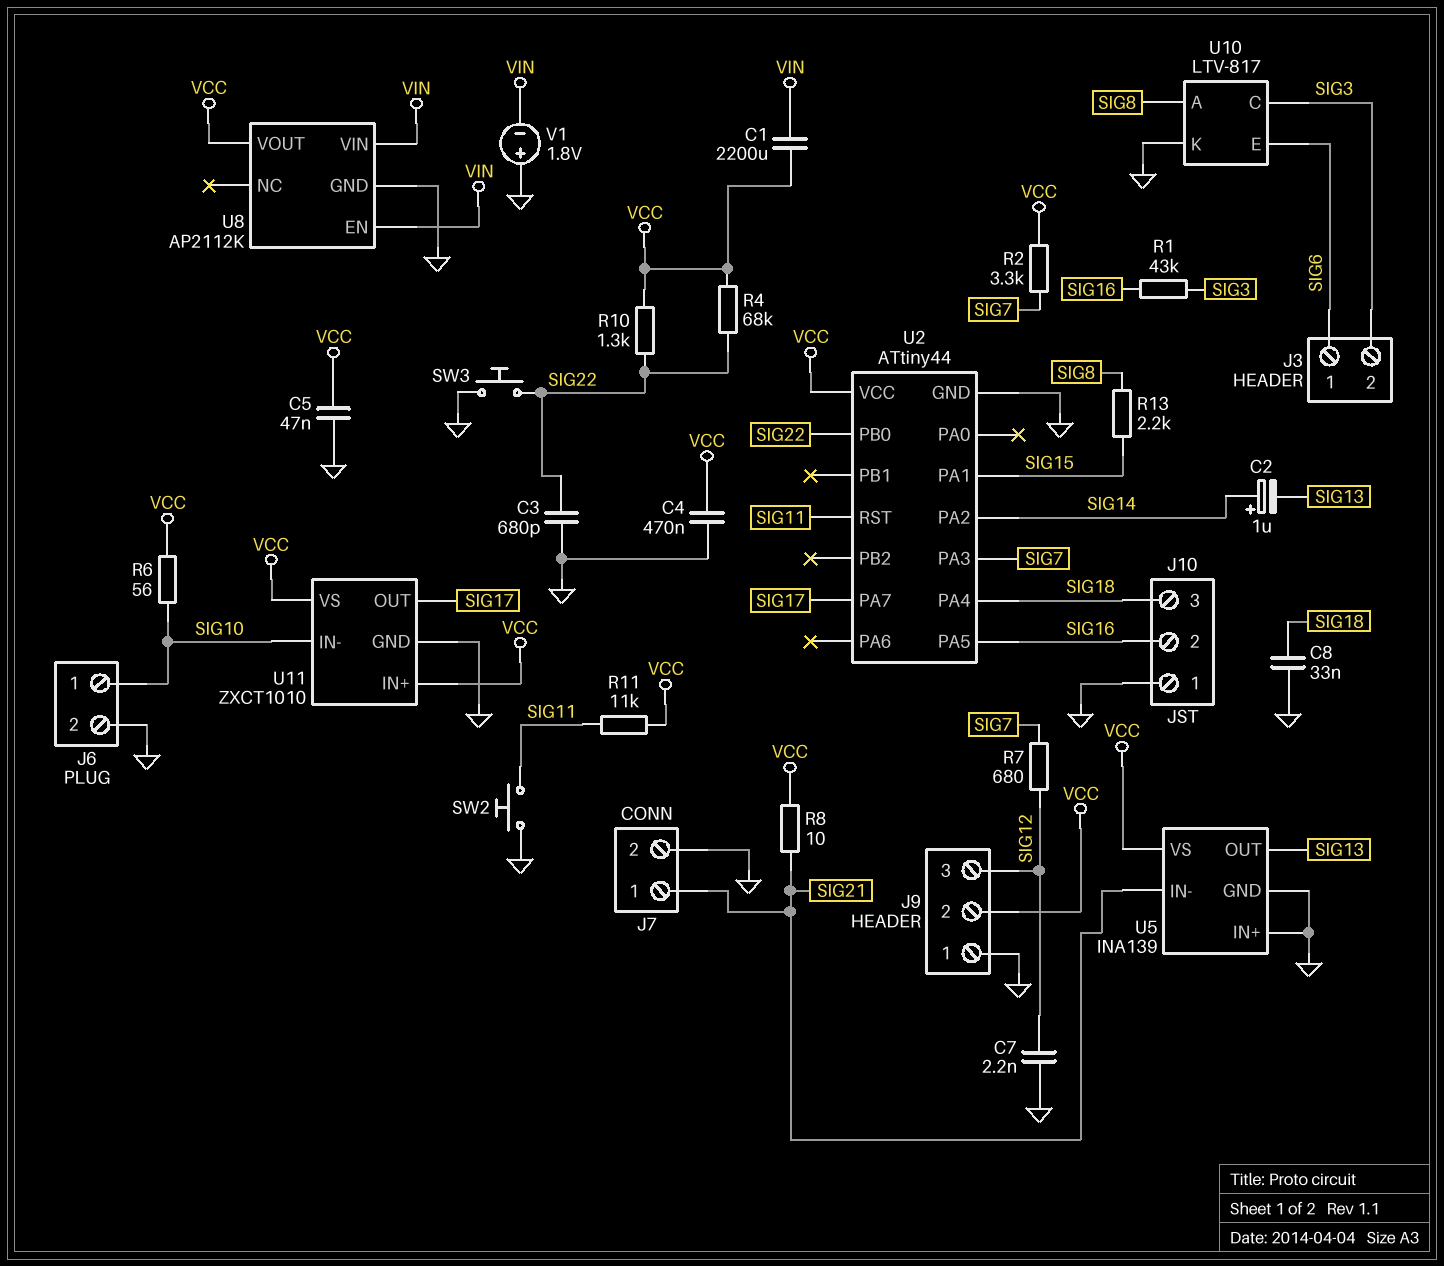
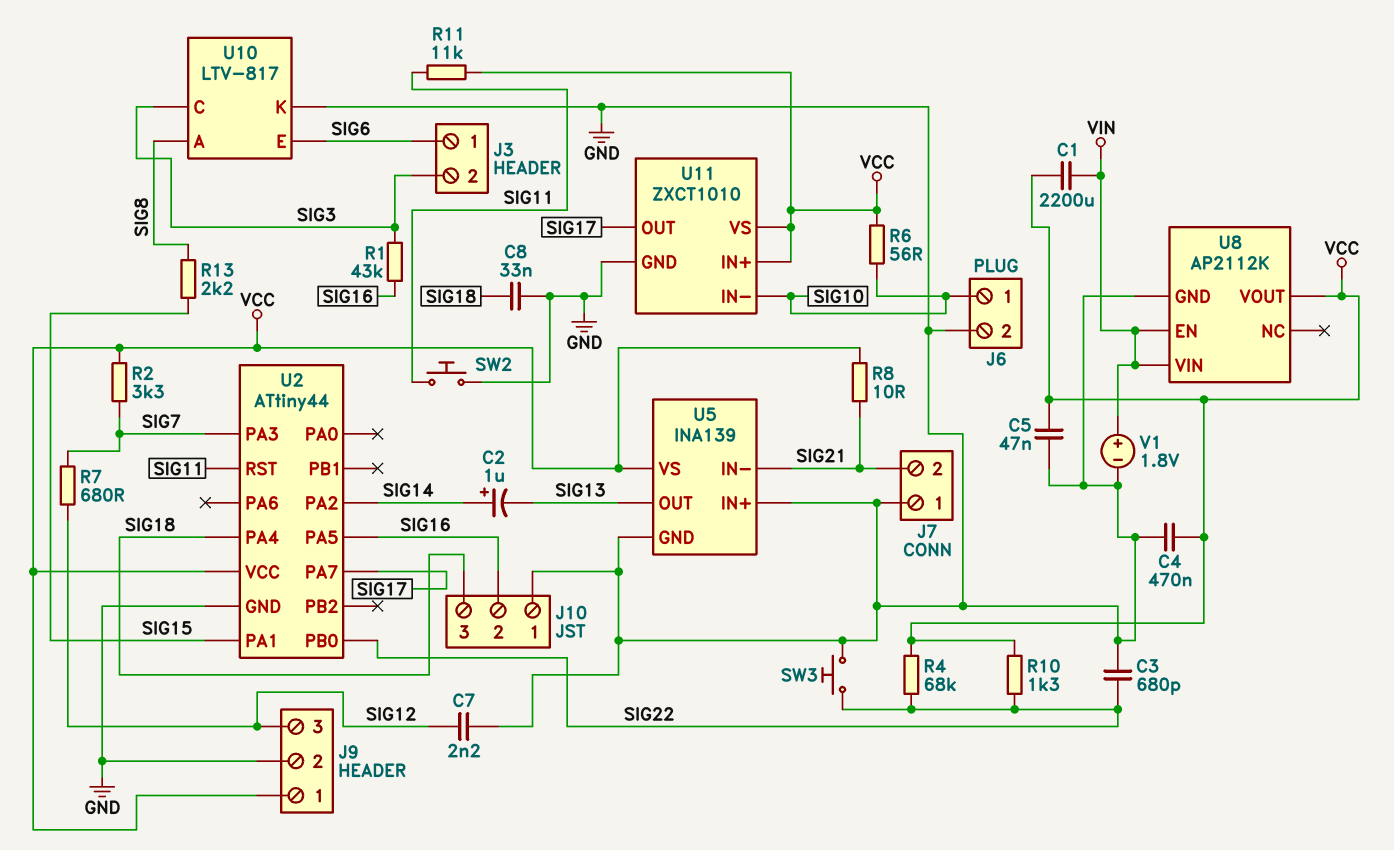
J7 pin 1: SIG21 -> GND
J7 pin 2: GND -> SIG21
J9 pin 1: GND -> VCC
J9 pin 2: VCC -> GND
V1: 1.8V (plus GND, minus VIN) -> 1.8V (plus VIN, minus GND)

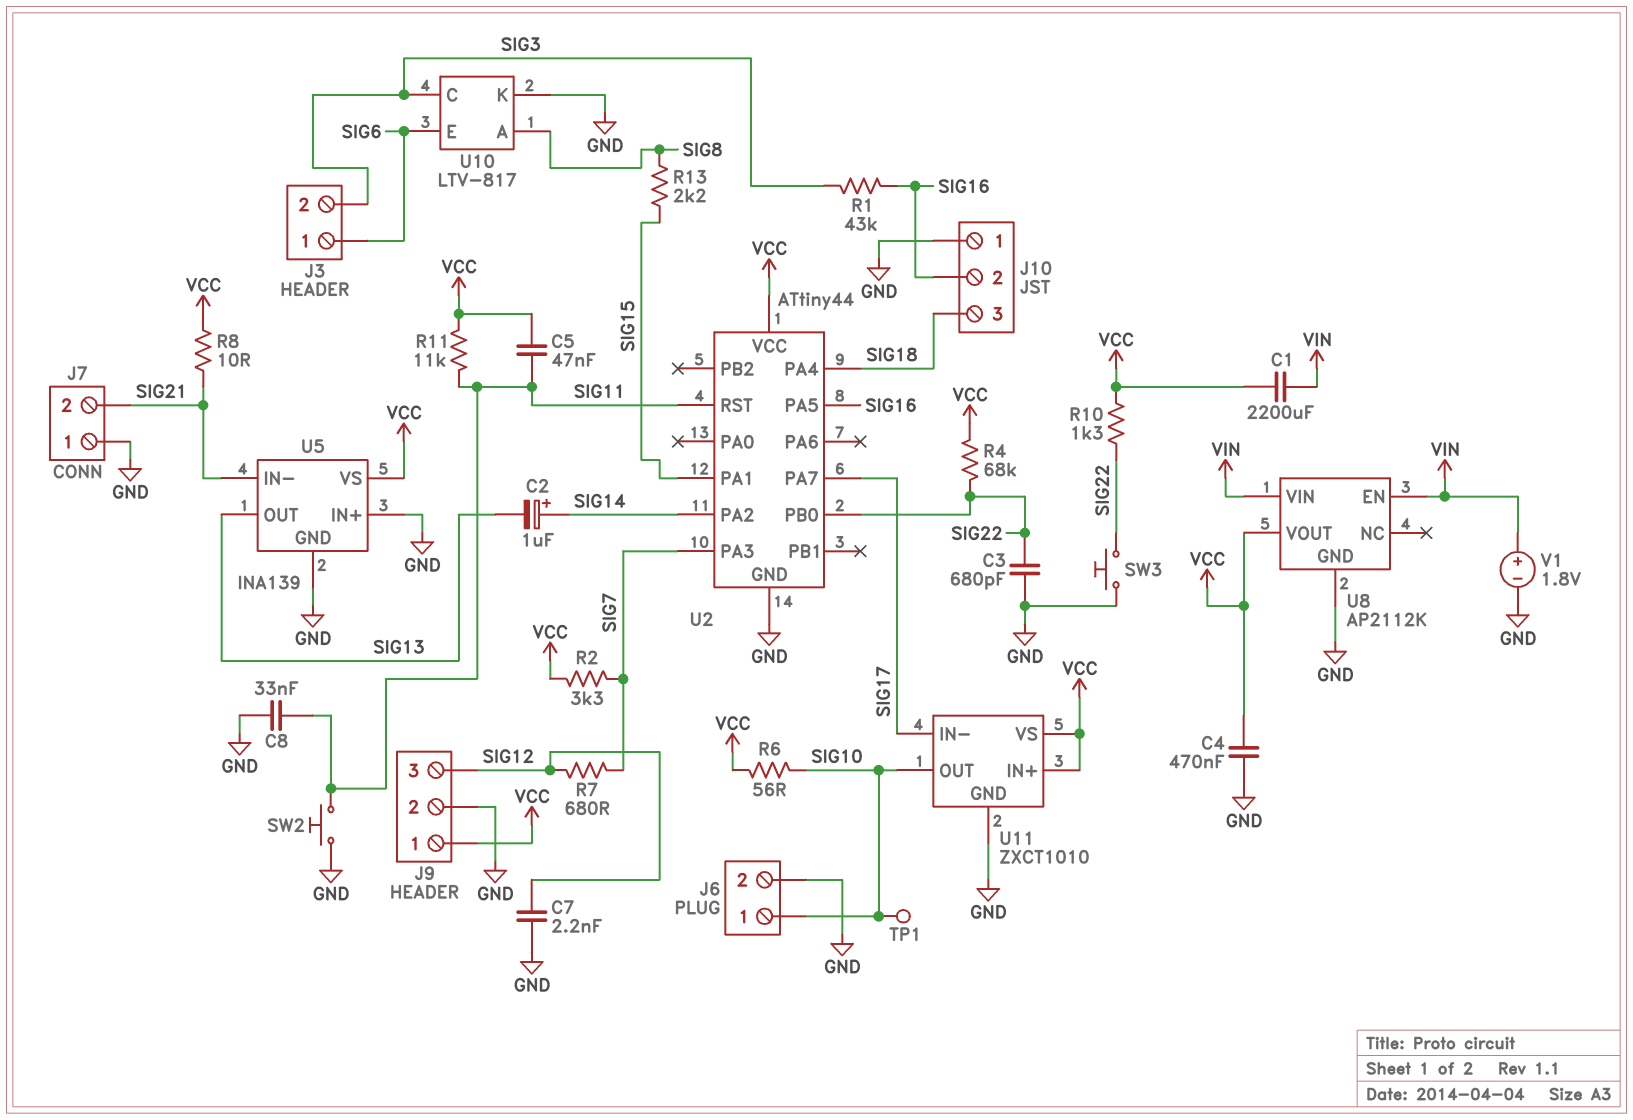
C5: 47nF (GND, VCC) -> 47nF (SIG11, VCC)
C8: 33nF (GND, SIG18) -> 33nF (GND, SIG11)
TP1: none -> test point (SIG10)
U11 pin IN-: SIG10 -> SIG17
U11 pin OUT: SIG17 -> SIG10

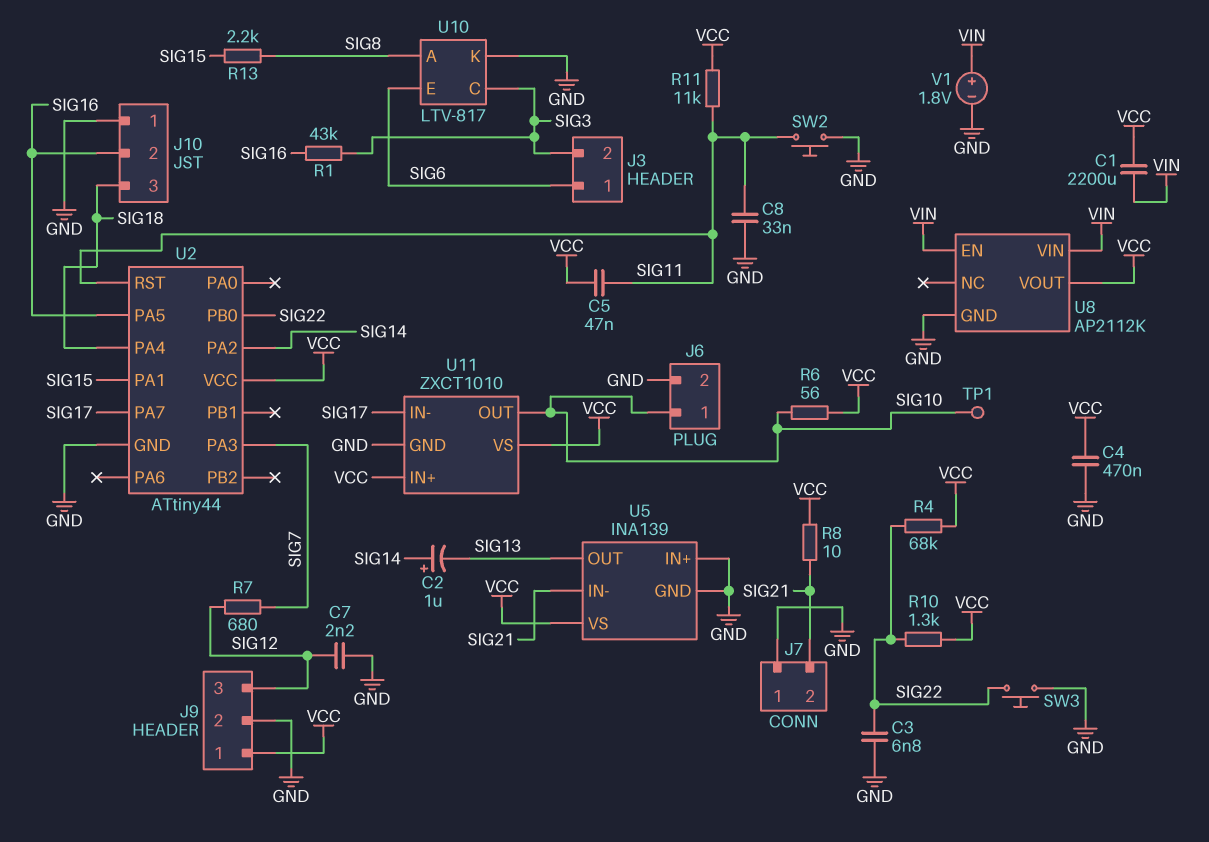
C3: 680pF (GND, SIG22) -> 6.8nF (GND, SIG22)
R2: 3.3k (SIG7, VCC) -> none

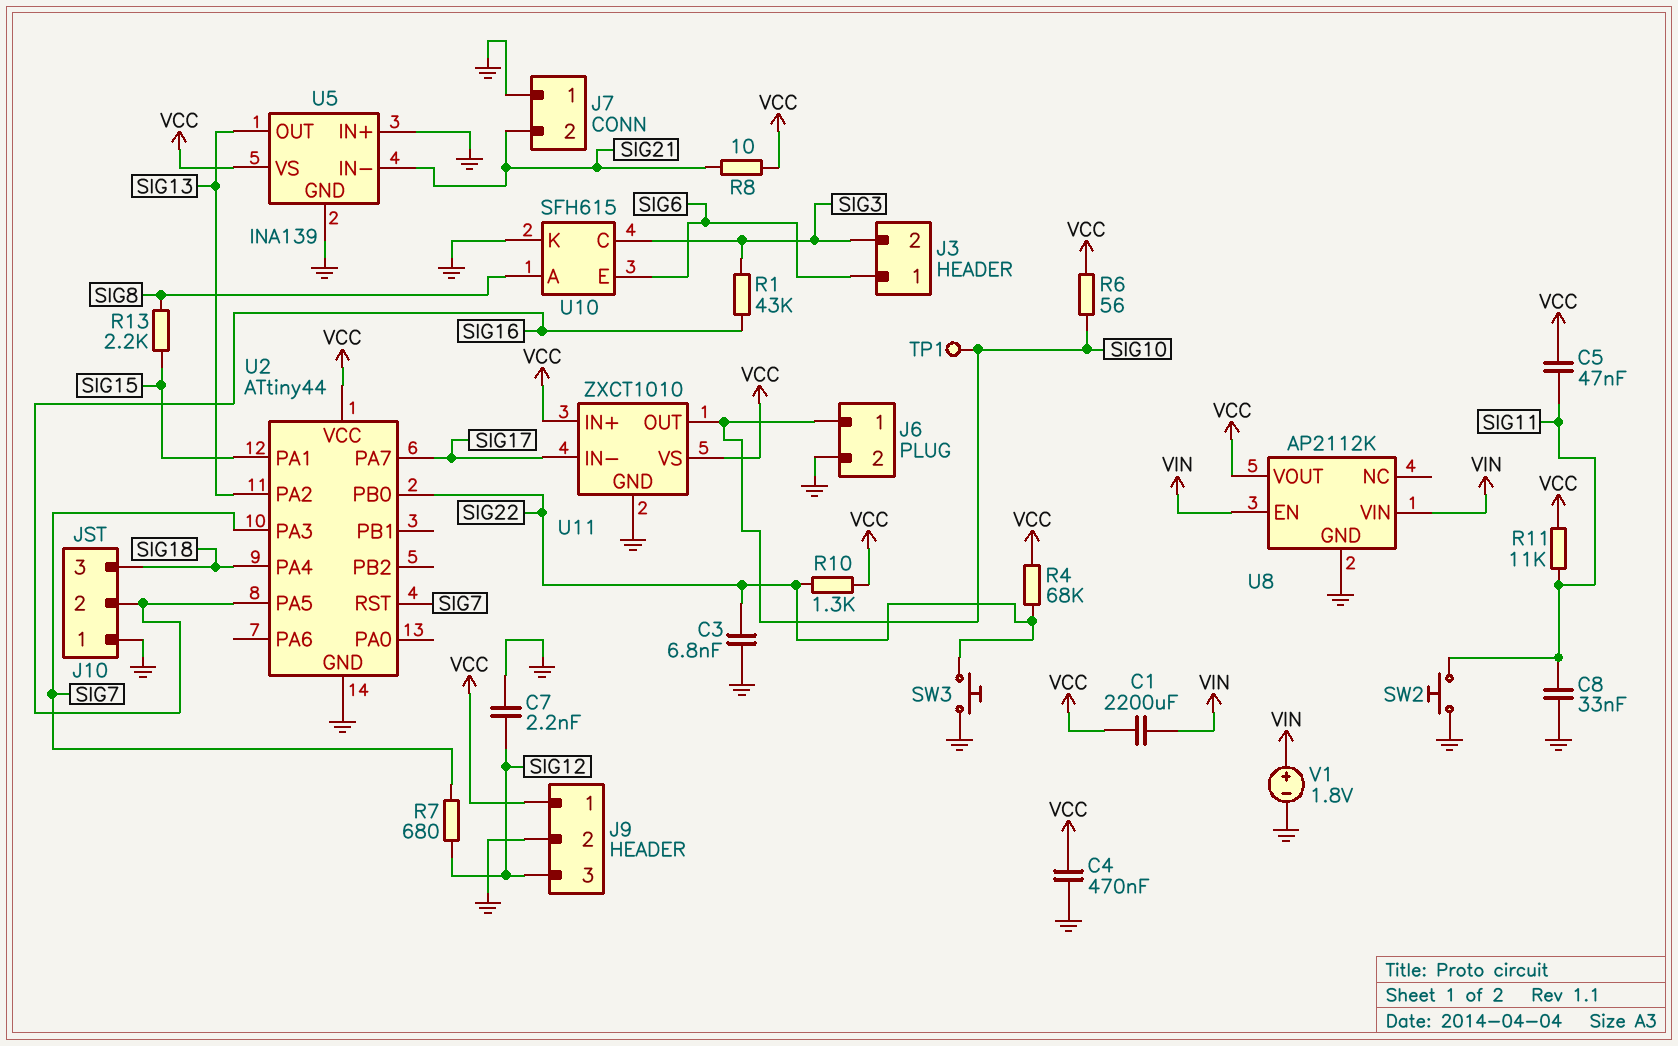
C2: 1uF (plus SIG14, minus SIG13) -> none
U2 pin PA2: SIG14 -> SIG13
U2 pin RST: SIG11 -> SIG7
U10: LTV-817 -> SFH615

